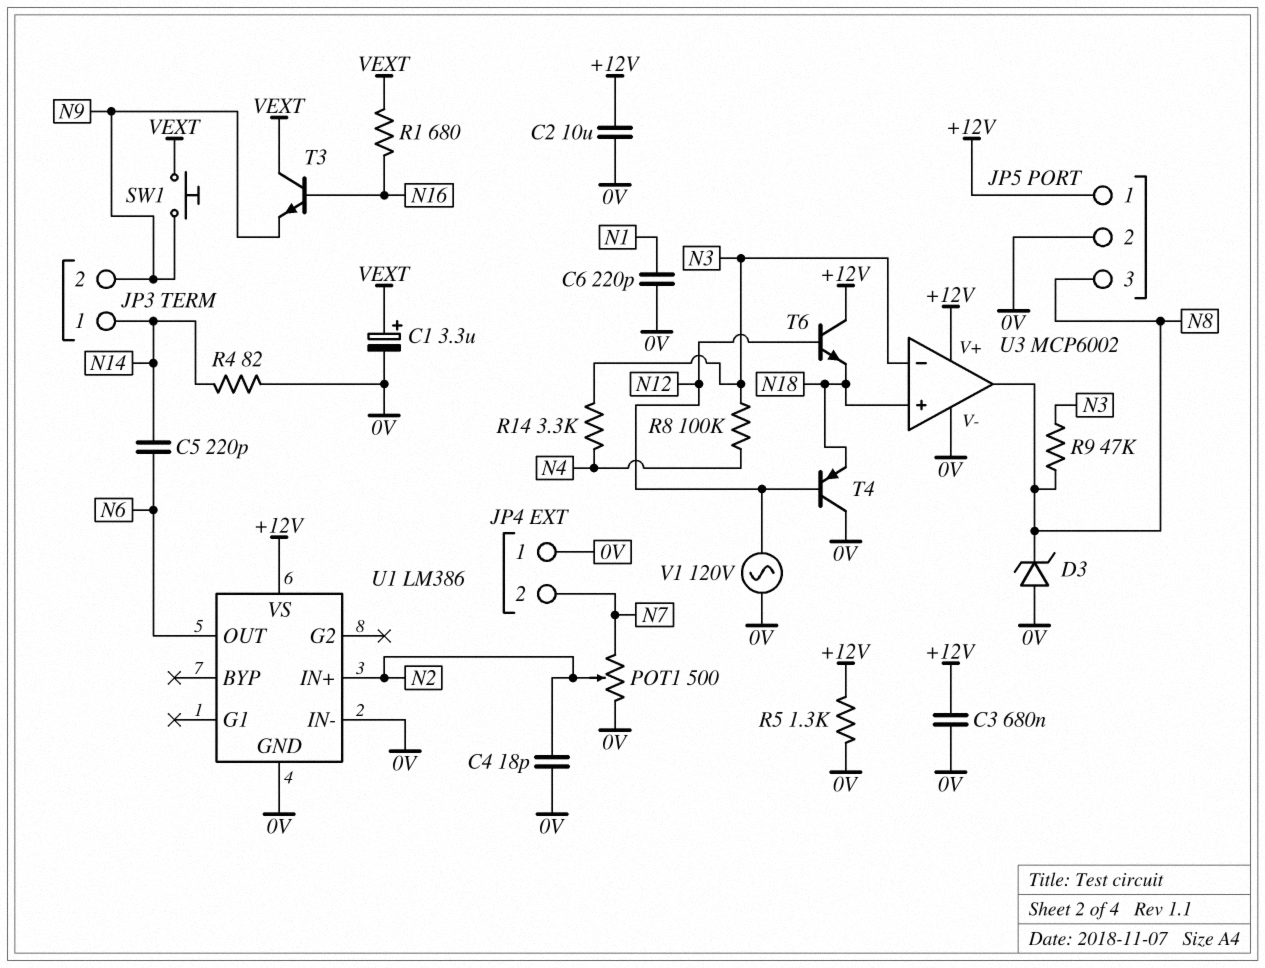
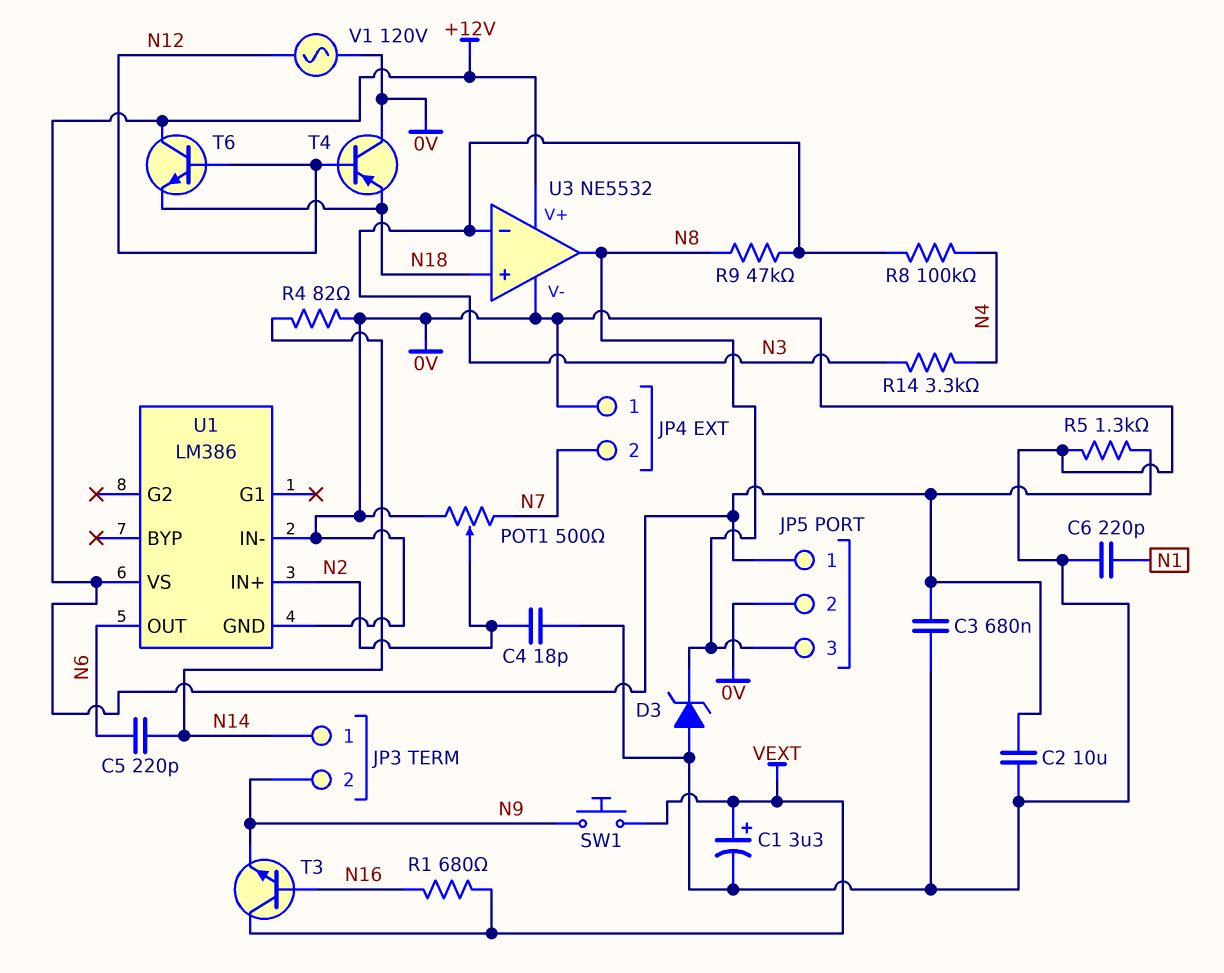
U3: MCP6002 -> NE5532

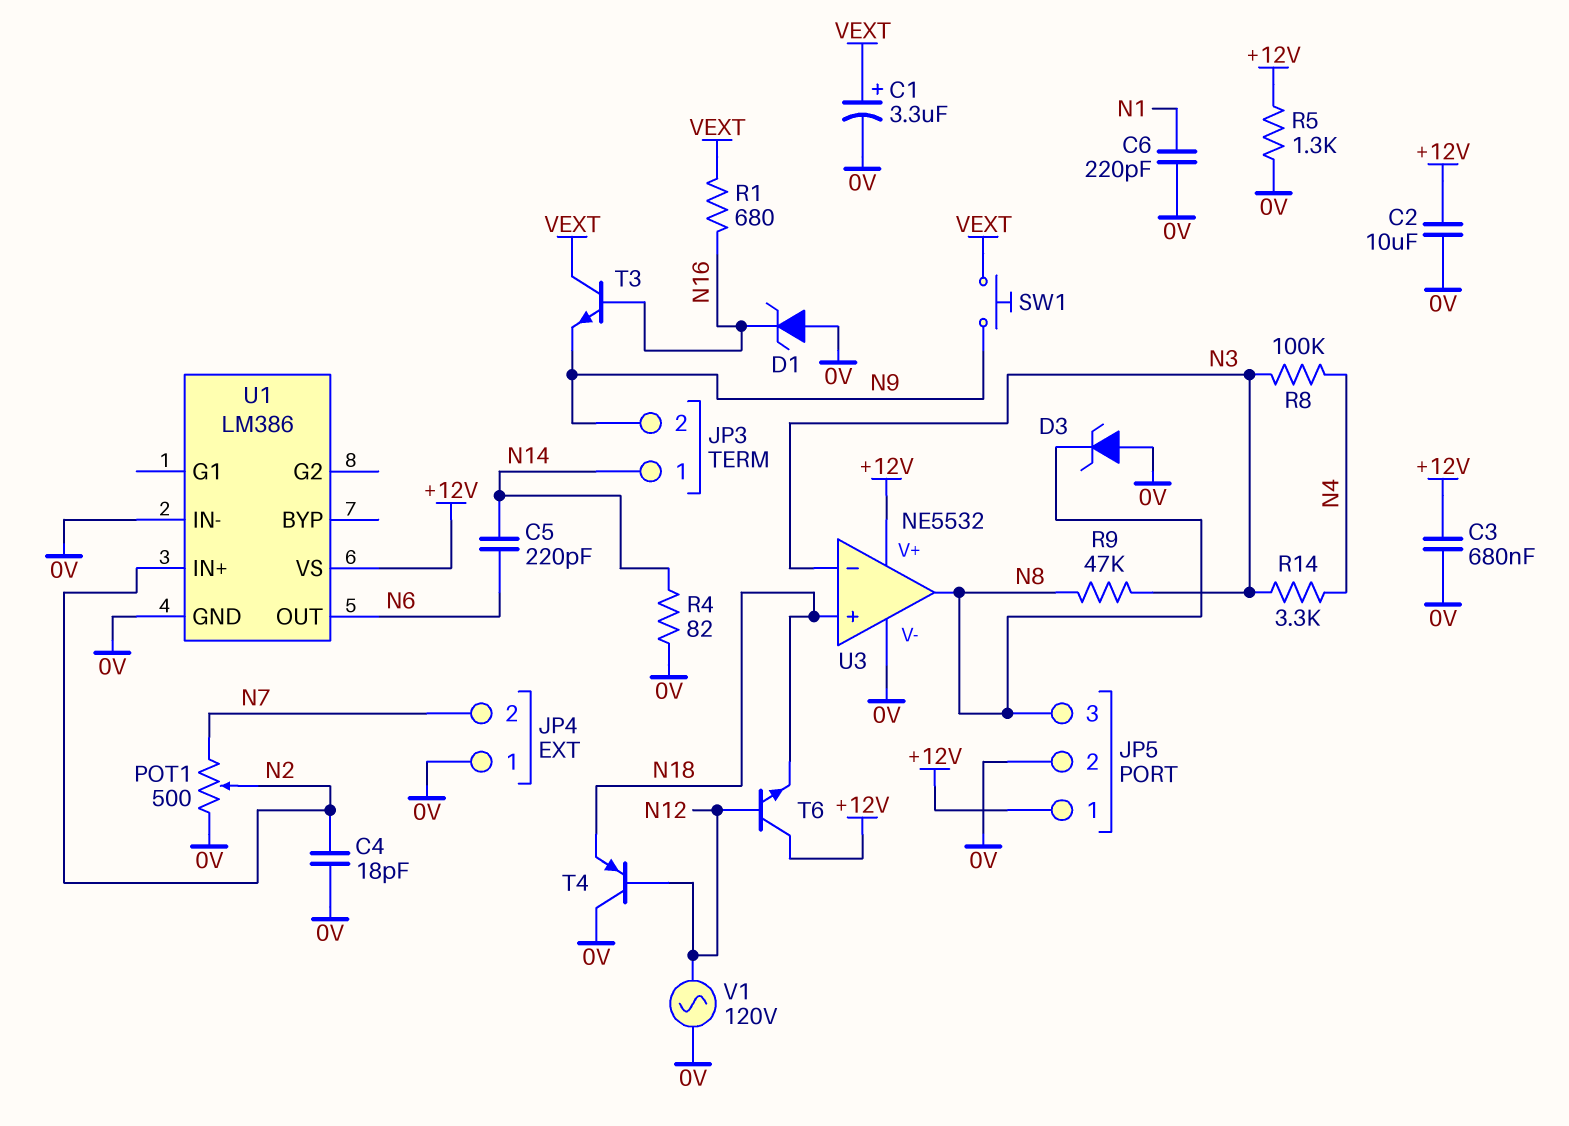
D1: none -> zener (A 0V, K N16)

